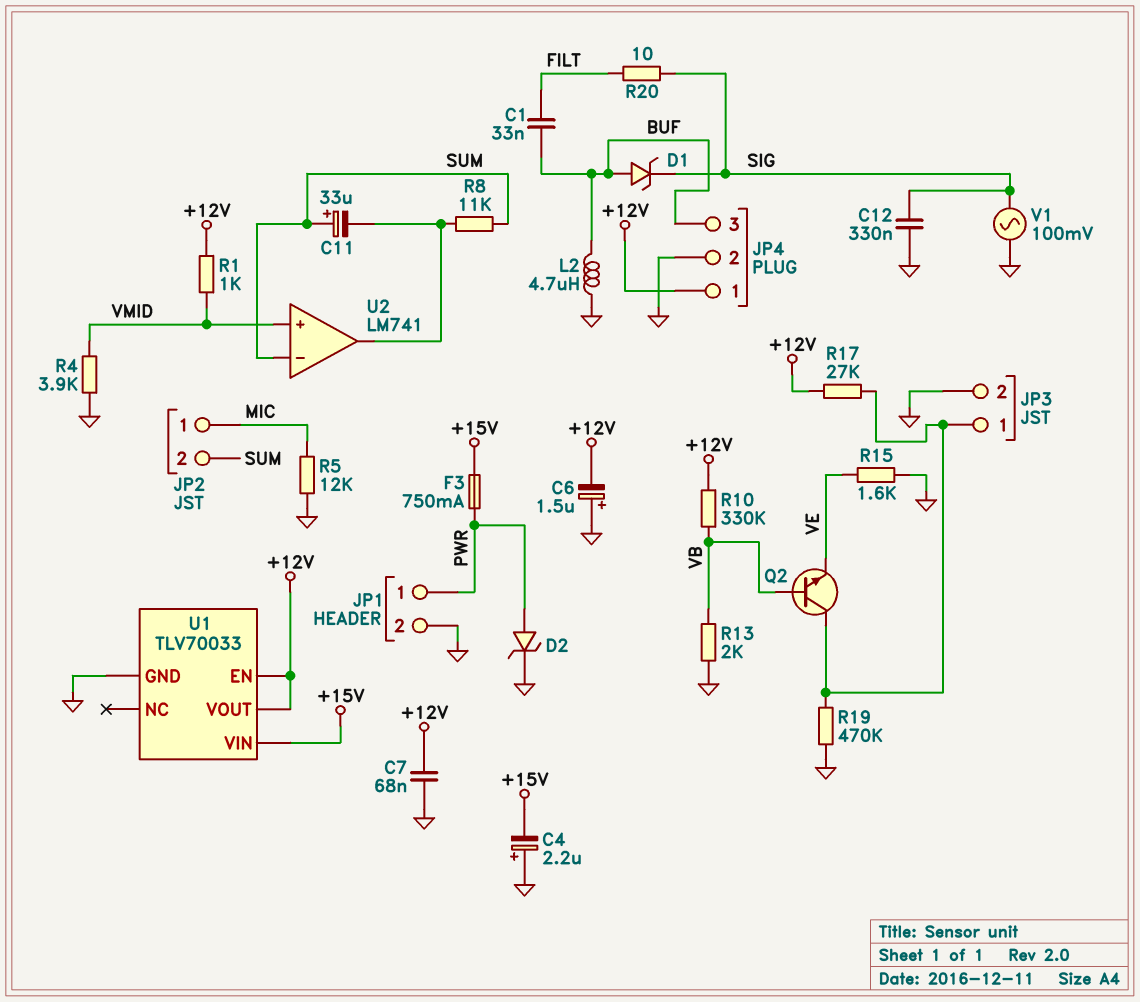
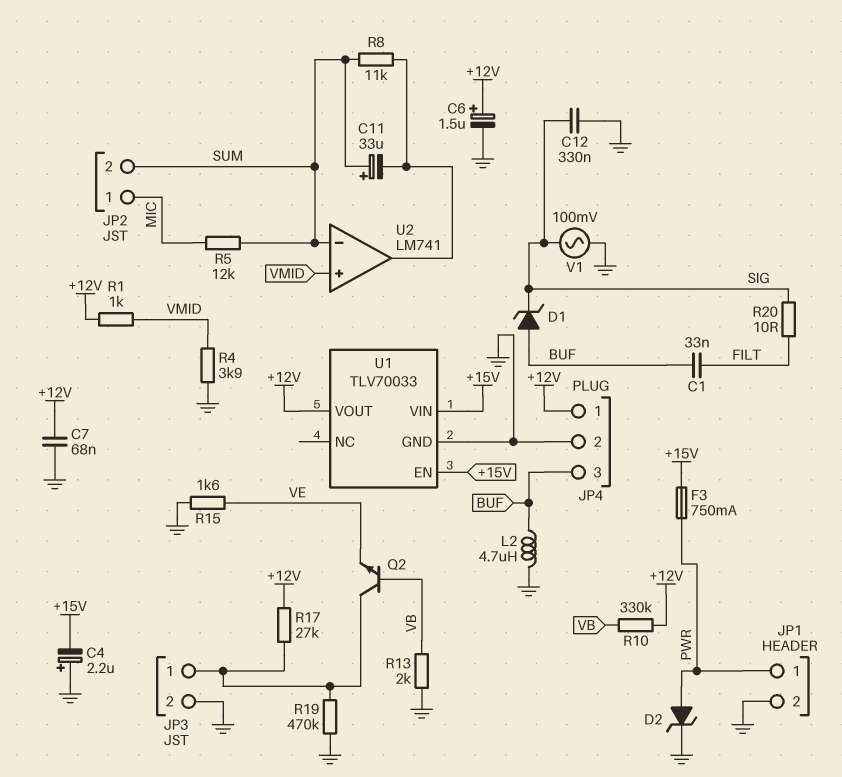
C6: 1.5uF (plus GND, minus +12V) -> 1.5uF (plus +12V, minus GND)
R5: 12k (GND, MIC) -> 12k (MIC, SUM)
U1 pin EN: +12V -> +15V

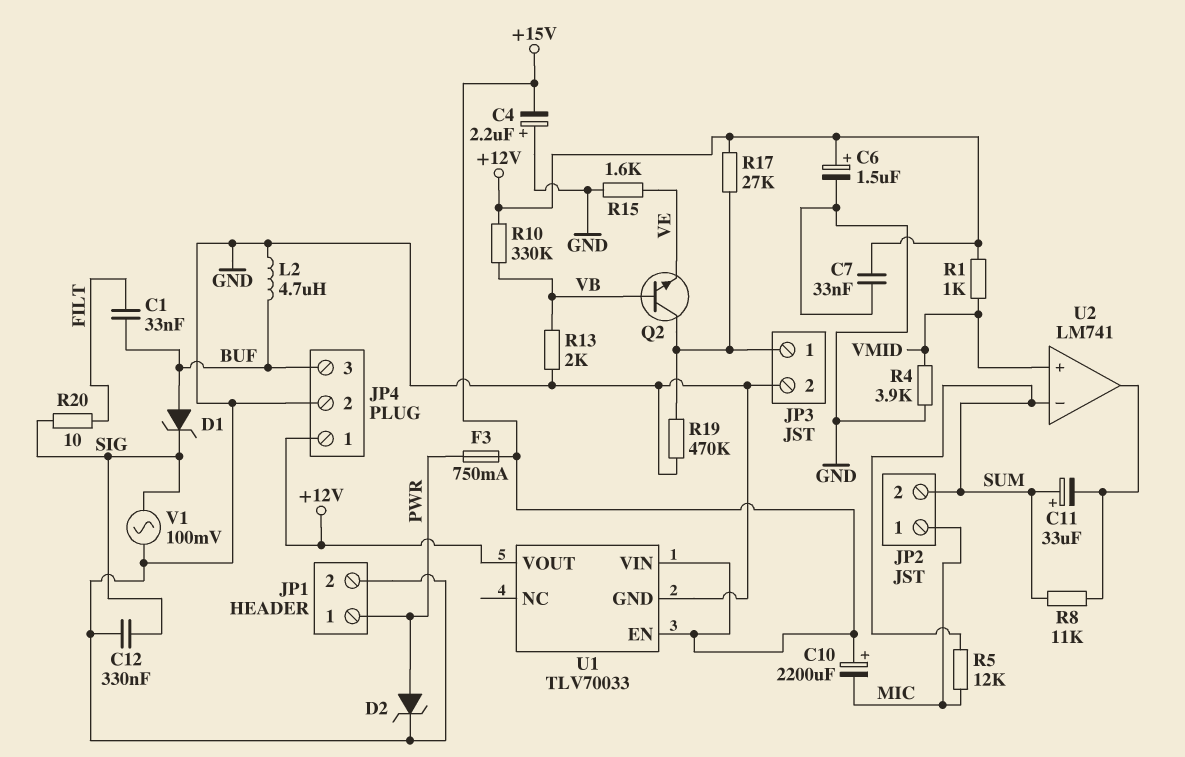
C7: 68nF (+12V, GND) -> 33nF (+12V, GND)
C10: none -> 2200uF (plus +15V, minus MIC)

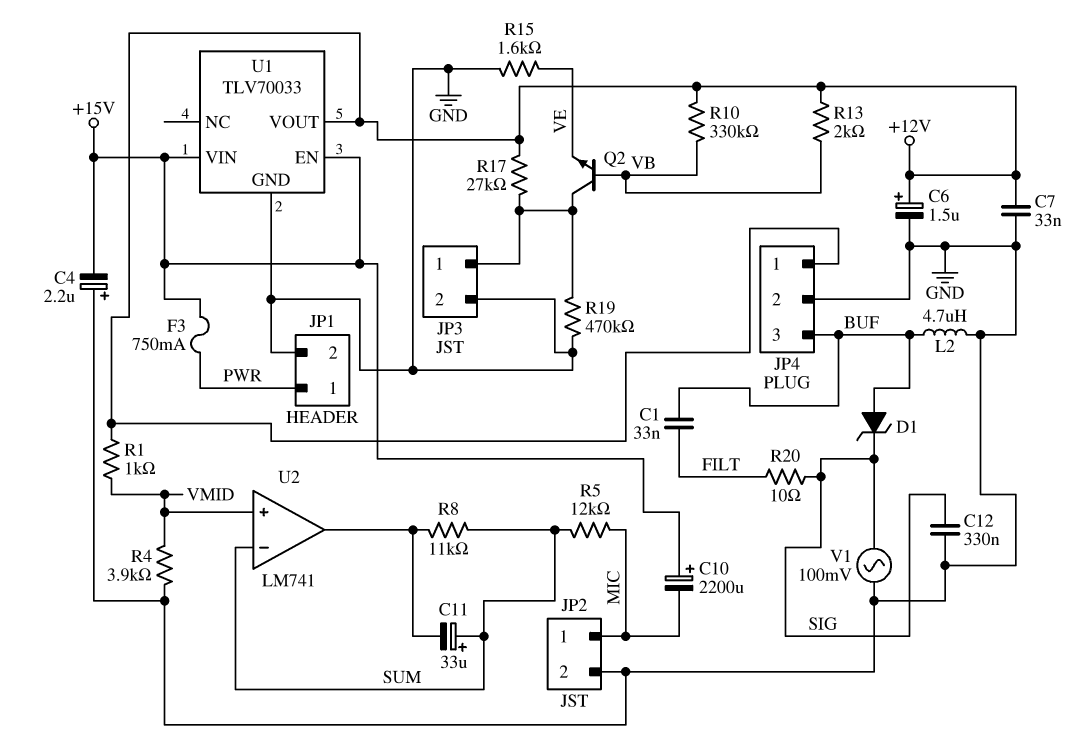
D2: zener (A PWR, K GND) -> none
JP2 pin 2: SUM -> GND
R13: 2k (GND, VB) -> 2k (+12V, VB)

